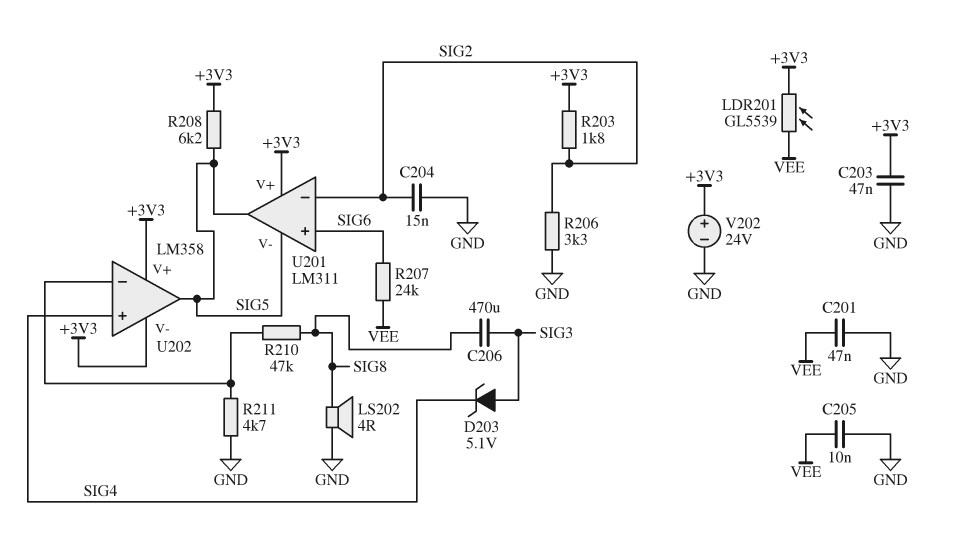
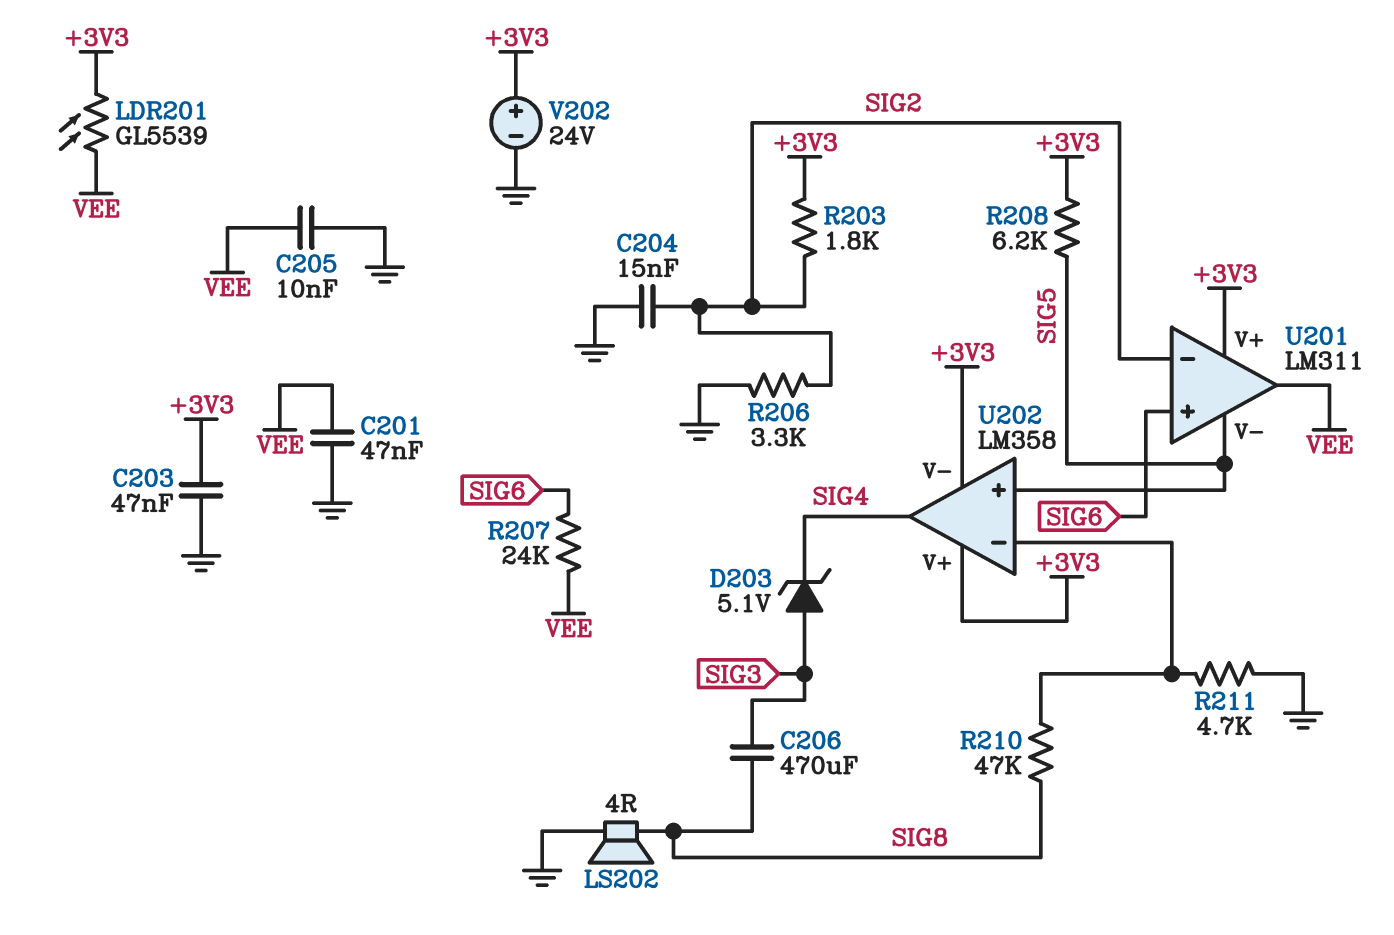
U201 pin out: SIG5 -> VEE
U202 pin in+: SIG4 -> SIG5
U202 pin out: SIG5 -> SIG4

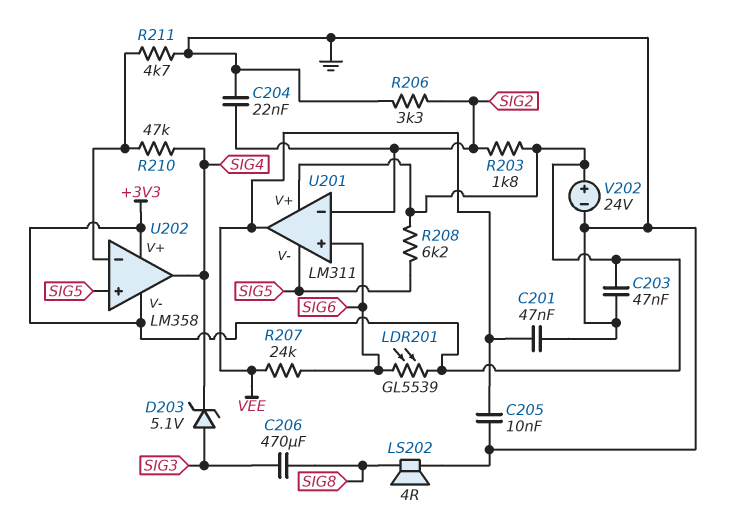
C204: 15nF (GND, SIG2) -> 22nF (GND, SIG2)
LDR201: GL5539 (+3V3, VEE) -> GL5539 (+3V3, SIG6)
R210: 47k (SIG8, U202/in-) -> 47k (SIG4, U202/in-)

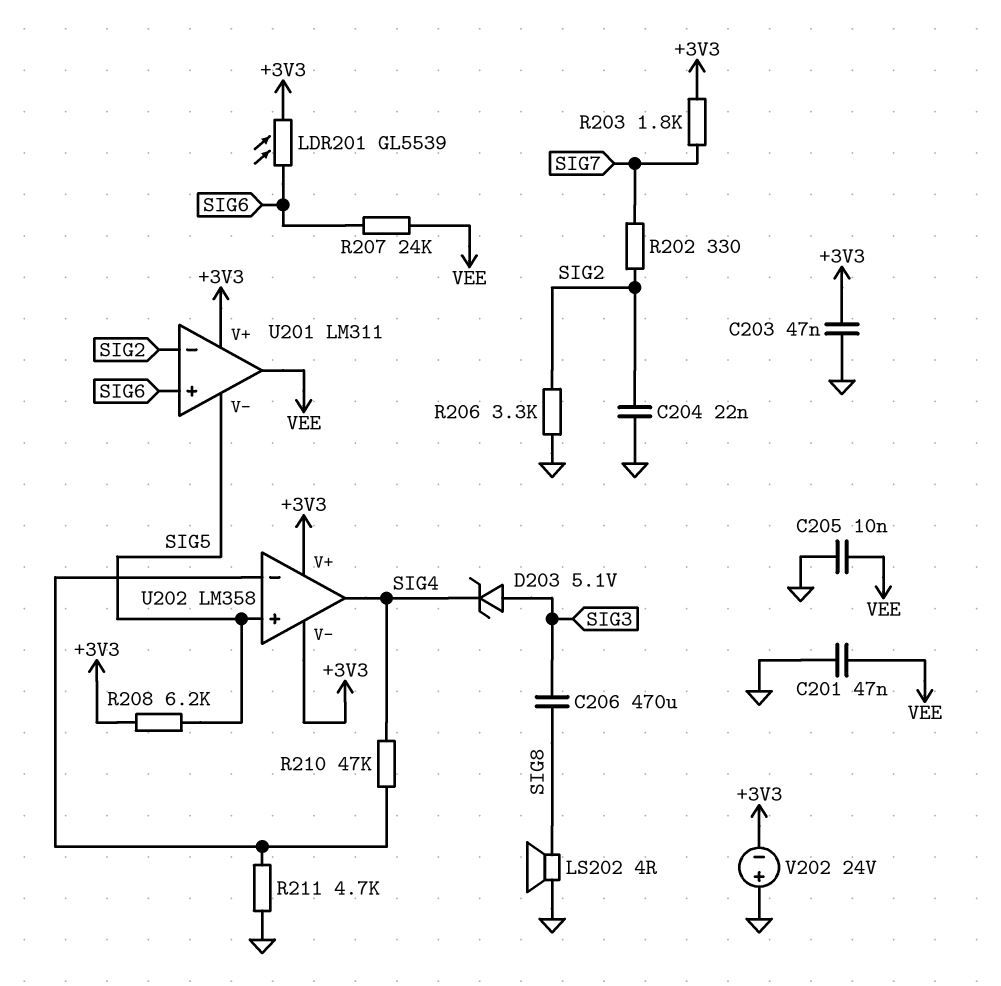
R202: none -> 330 (SIG2, SIG7)
R203: 1.8k (+3V3, SIG2) -> 1.8k (+3V3, SIG7)
V202: 24V (plus +3V3, minus GND) -> 24V (plus GND, minus +3V3)

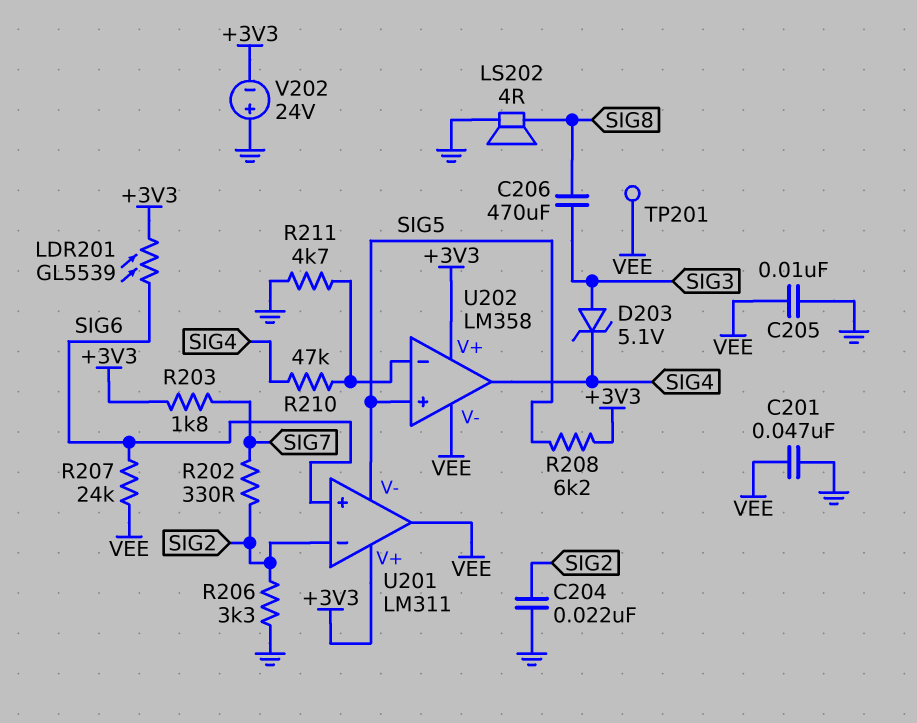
C203: 47nF (+3V3, GND) -> none
TP201: none -> test point (VEE)
U202 pin V-: +3V3 -> VEE

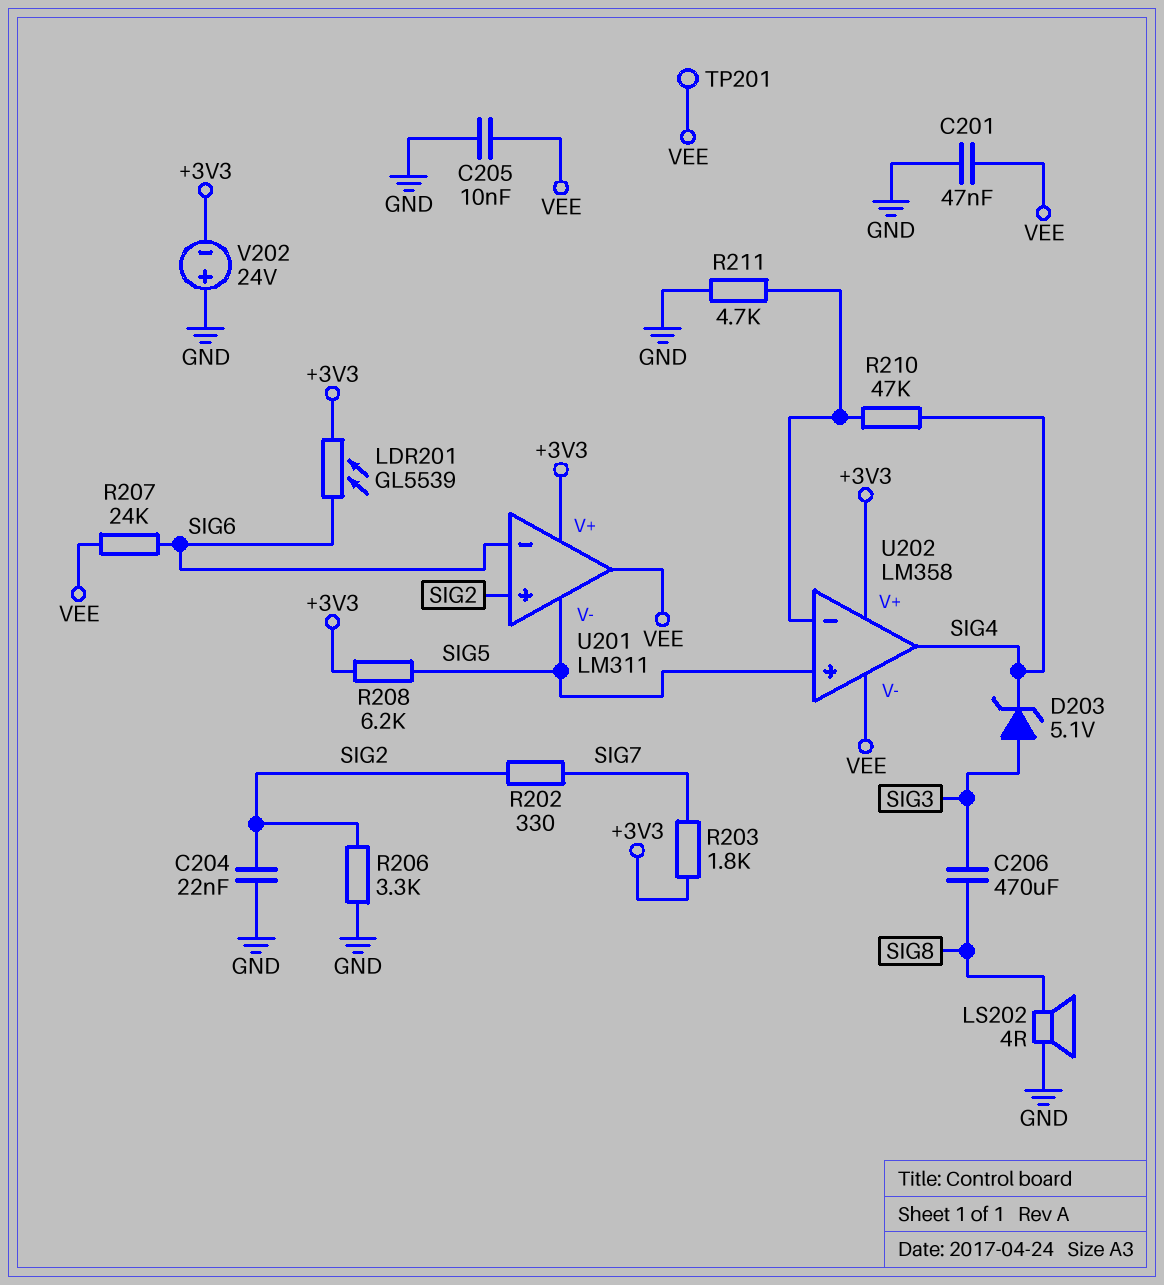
U201 pin in+: SIG6 -> SIG2
U201 pin in-: SIG2 -> SIG6

